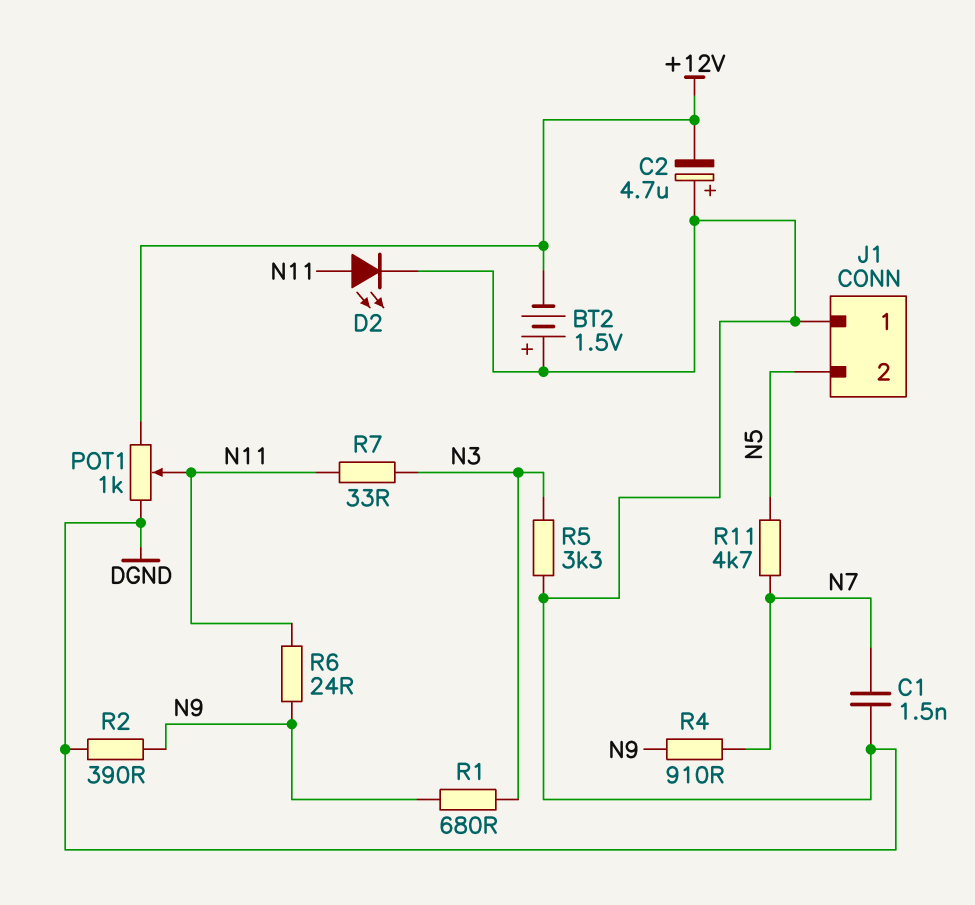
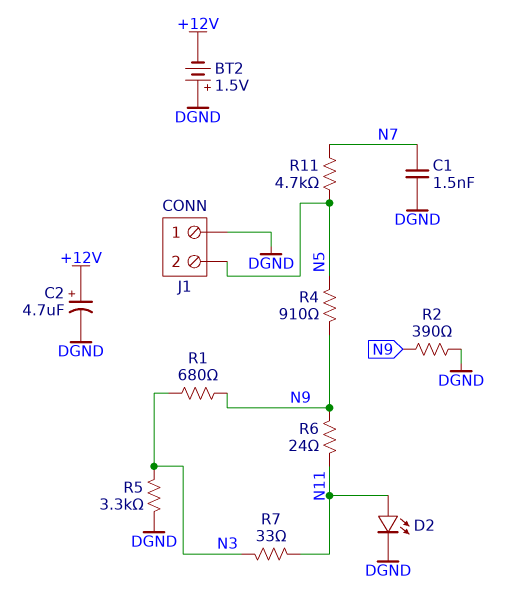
C2: 4.7uF (plus DGND, minus +12V) -> 4.7uF (plus +12V, minus DGND)
POT1: 1k (+12V, DGND, wiper N11) -> none
R4: 910 (N7, N9) -> 910 (N5, N9)

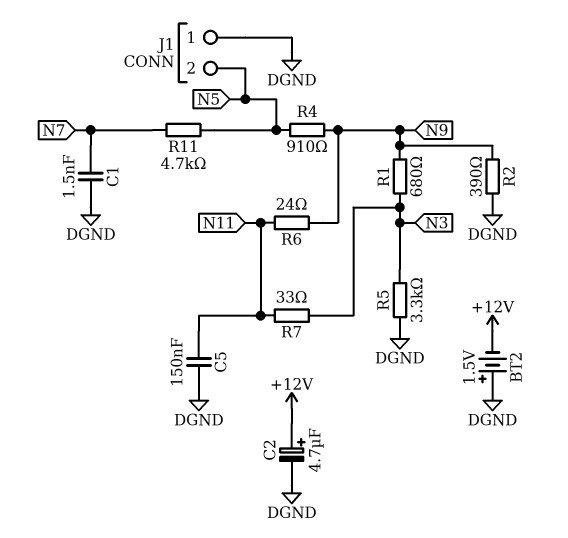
C5: none -> 150nF (DGND, N11)
D2: LED (A N11, K DGND) -> none

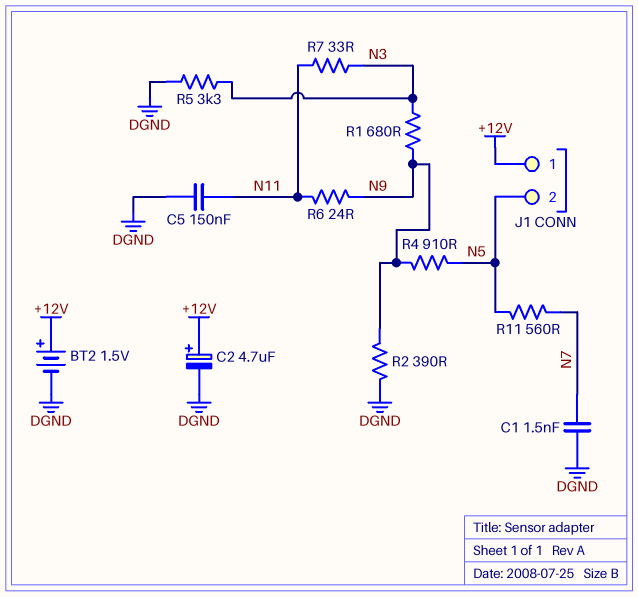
BT2: 1.5V (plus DGND, minus +12V) -> 1.5V (plus +12V, minus DGND)
J1 pin 1: DGND -> +12V
R11: 4.7k (N5, N7) -> 560 (N5, N7)

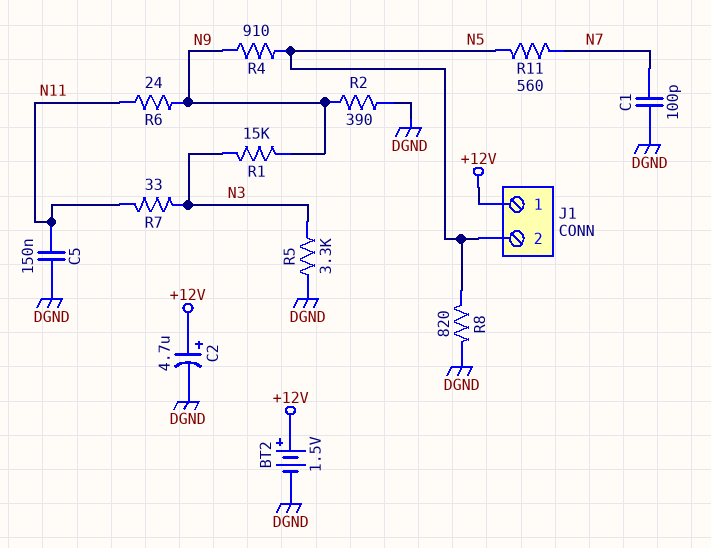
C1: 1.5nF (DGND, N7) -> 100pF (DGND, N7)
R1: 680 (N3, N9) -> 15k (N3, N9)
R8: none -> 820 (DGND, N5)

